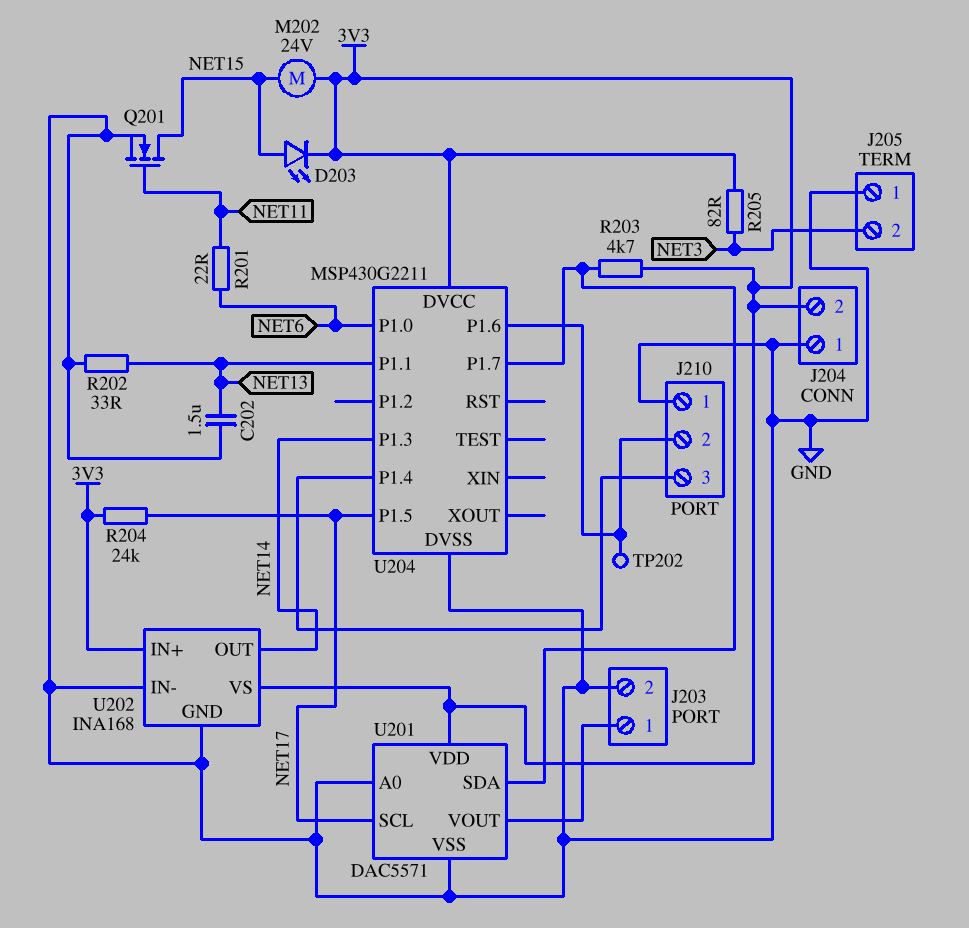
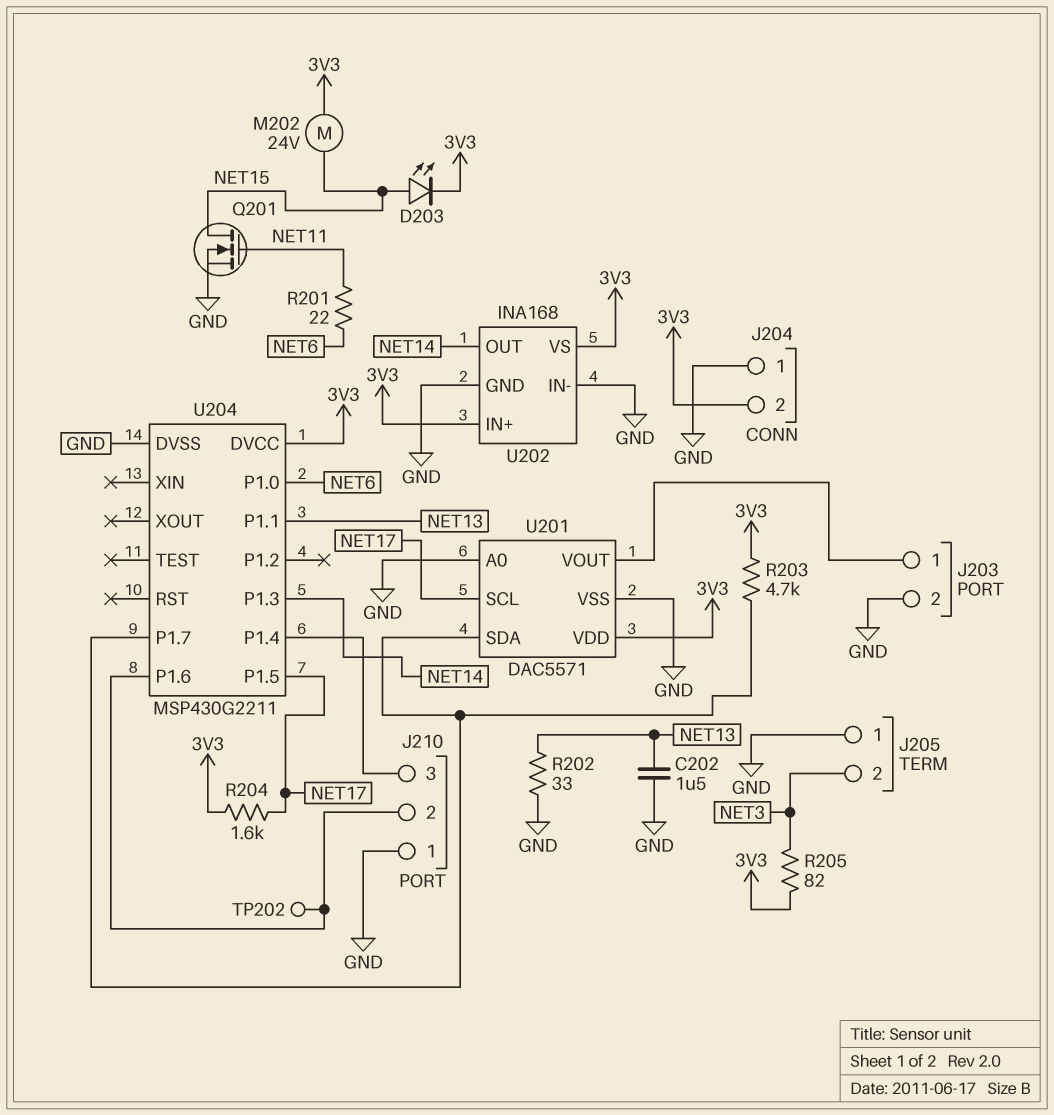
R204: 24k (3V3, NET17) -> 1.6k (3V3, NET17)

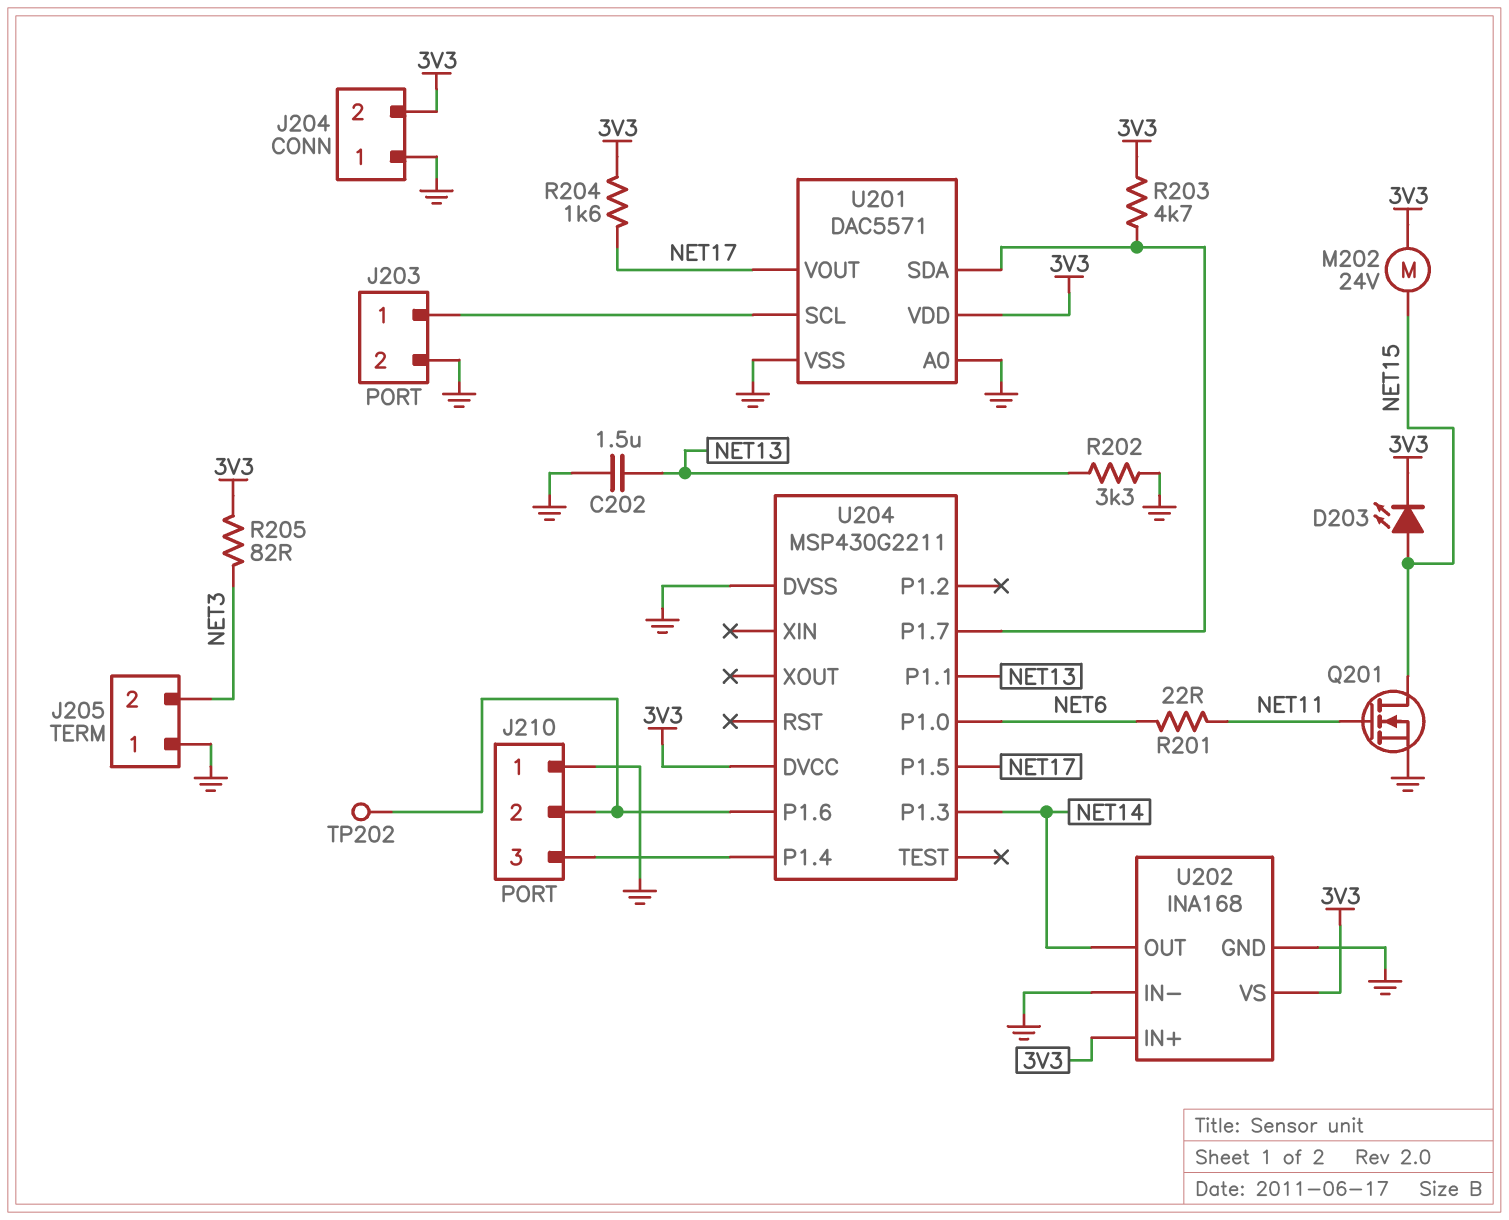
R202: 33 (GND, NET13) -> 3.3k (GND, NET13)
U201 pin SCL: NET17 -> J203/1
U201 pin VOUT: J203/1 -> NET17

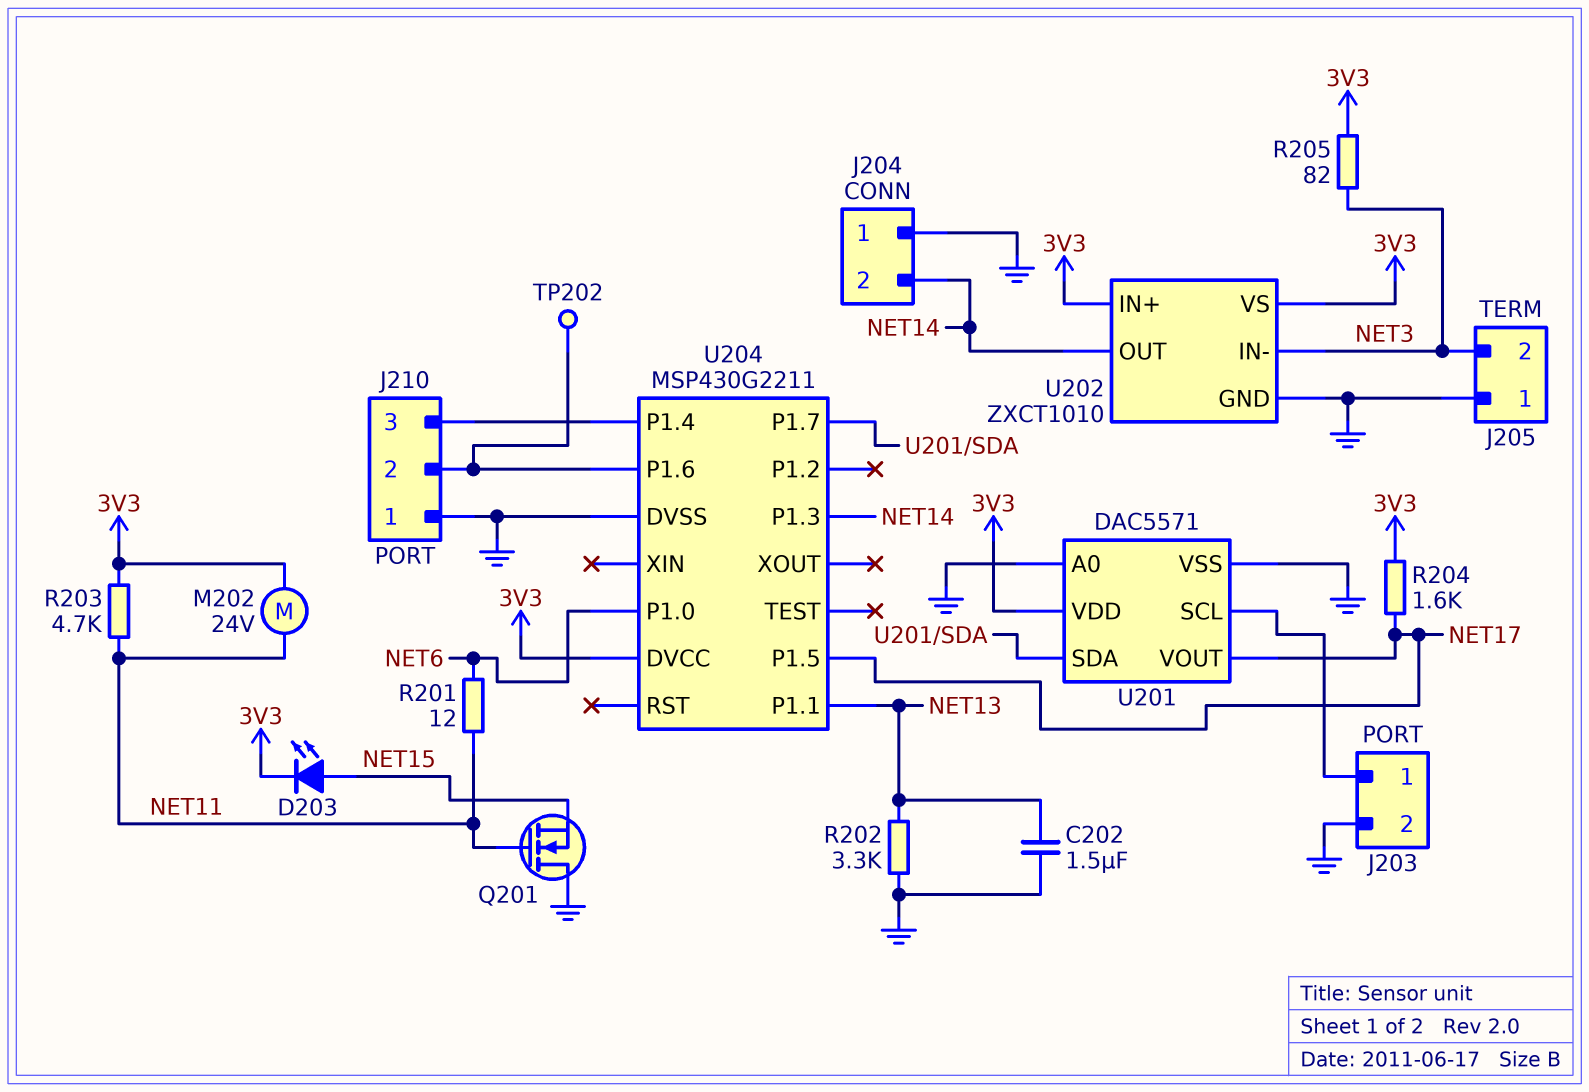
J204 pin 2: 3V3 -> NET14
M202: motor 24V (3V3, NET15) -> motor 24V (3V3, NET11)
Q201: NMOS (G NET11, D NET15, S GND) -> NMOS (G NET11, D GND, S NET15)
R201: 22 (NET6, NET11) -> 12 (NET6, NET11)
R203: 4.7k (3V3, U201/SDA) -> 4.7k (3V3, NET11)
U202: INA168 -> ZXCT1010
U202 pin IN-: GND -> NET3

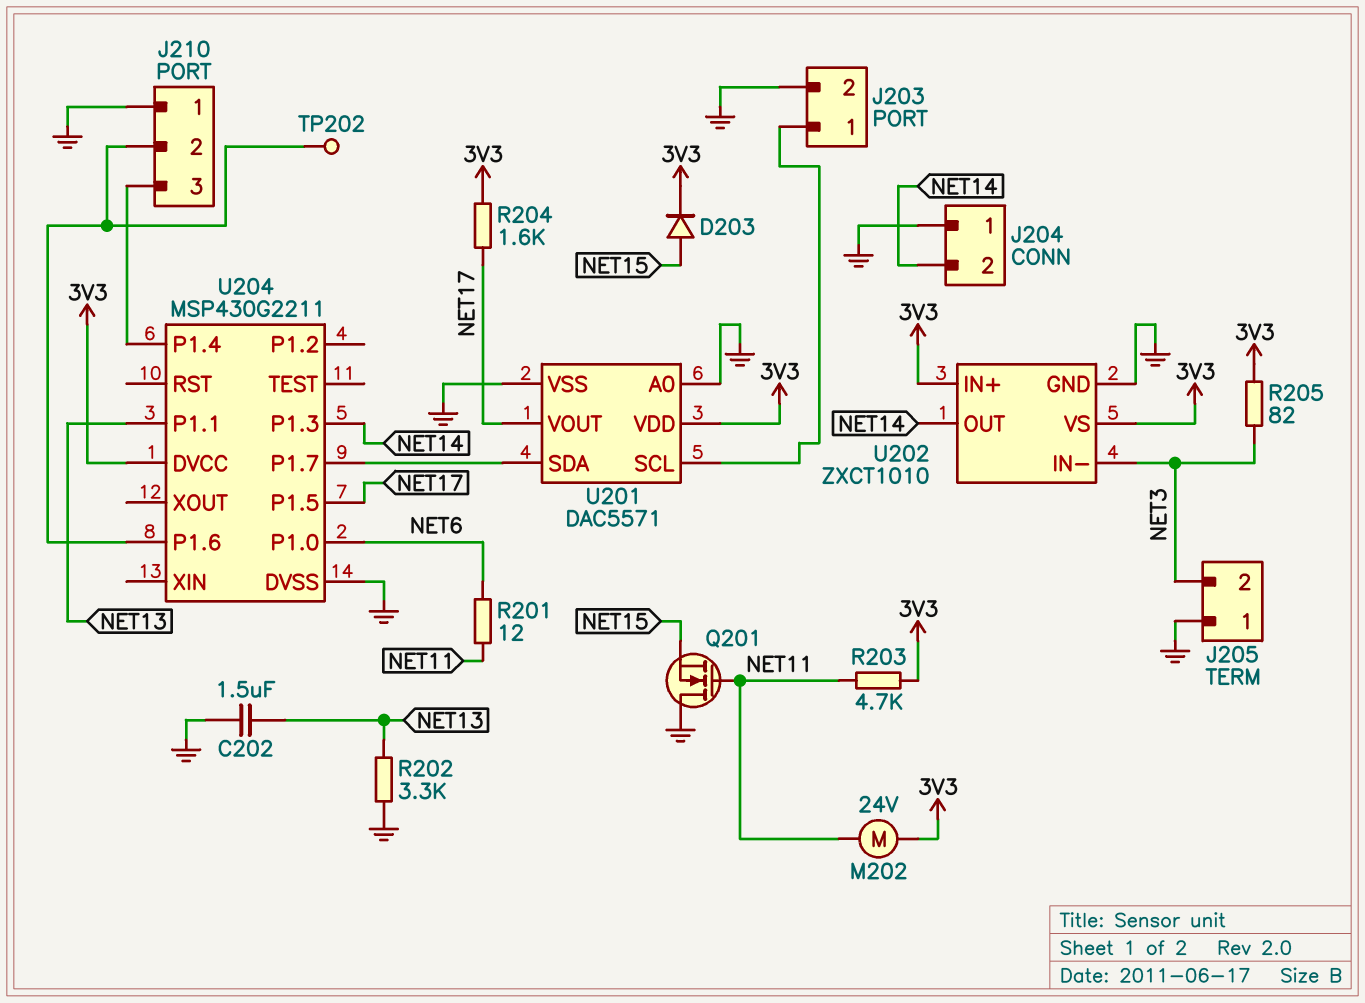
D203: LED (A NET15, K 3V3) -> diode (A NET15, K 3V3)

